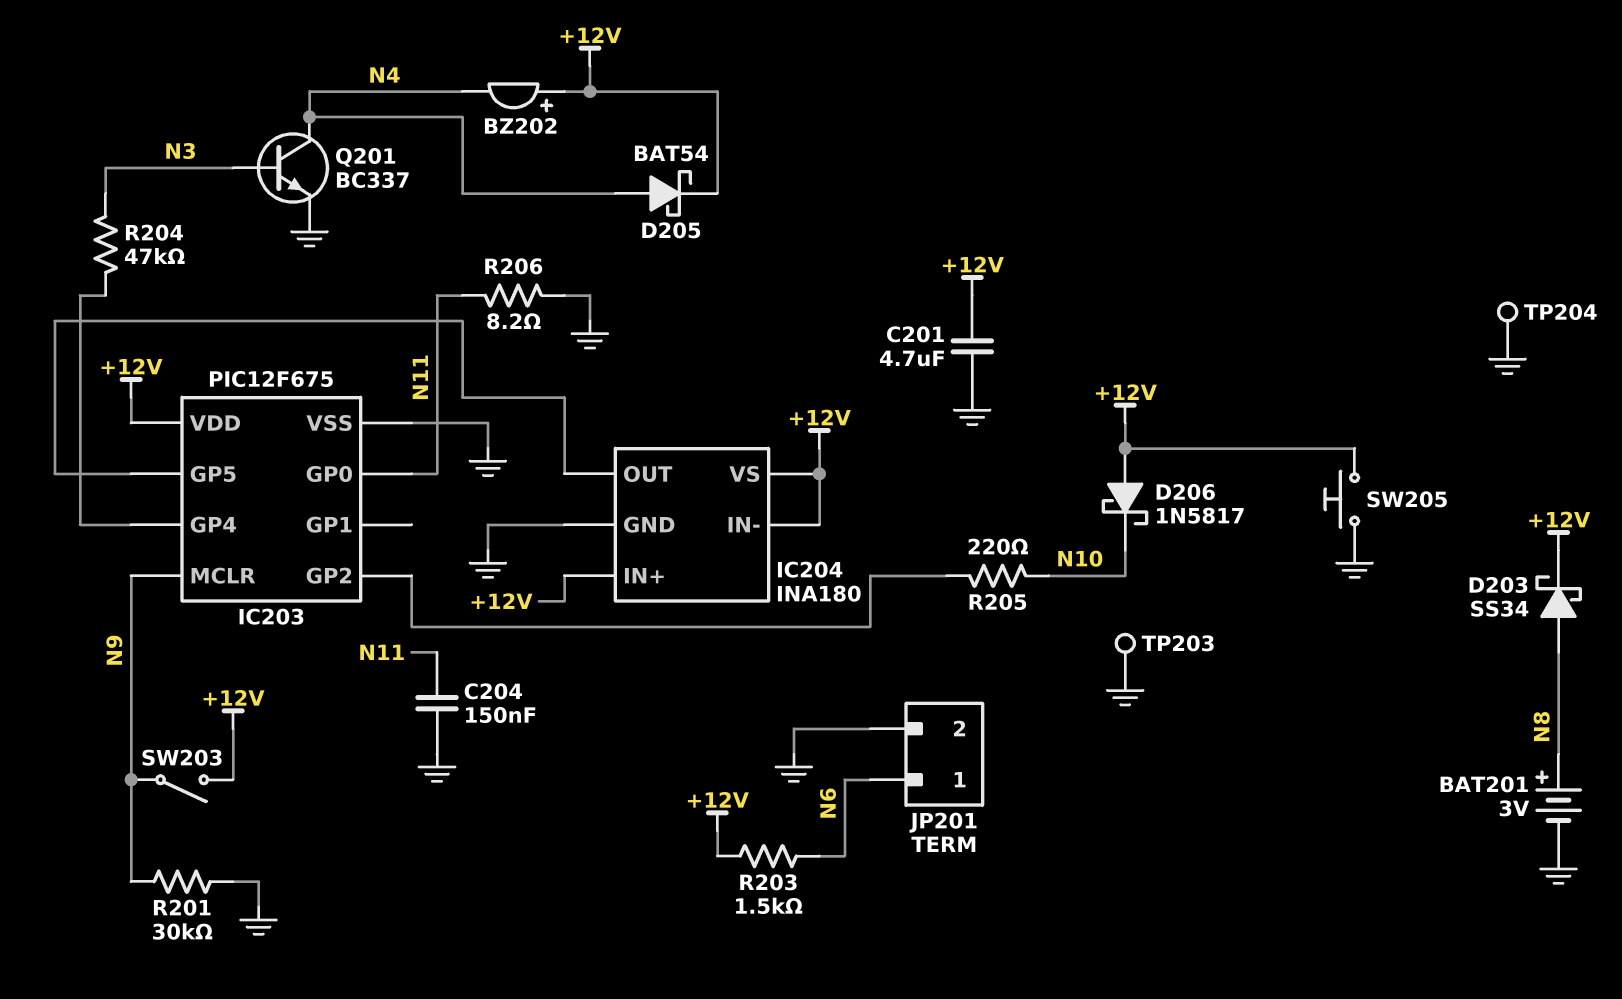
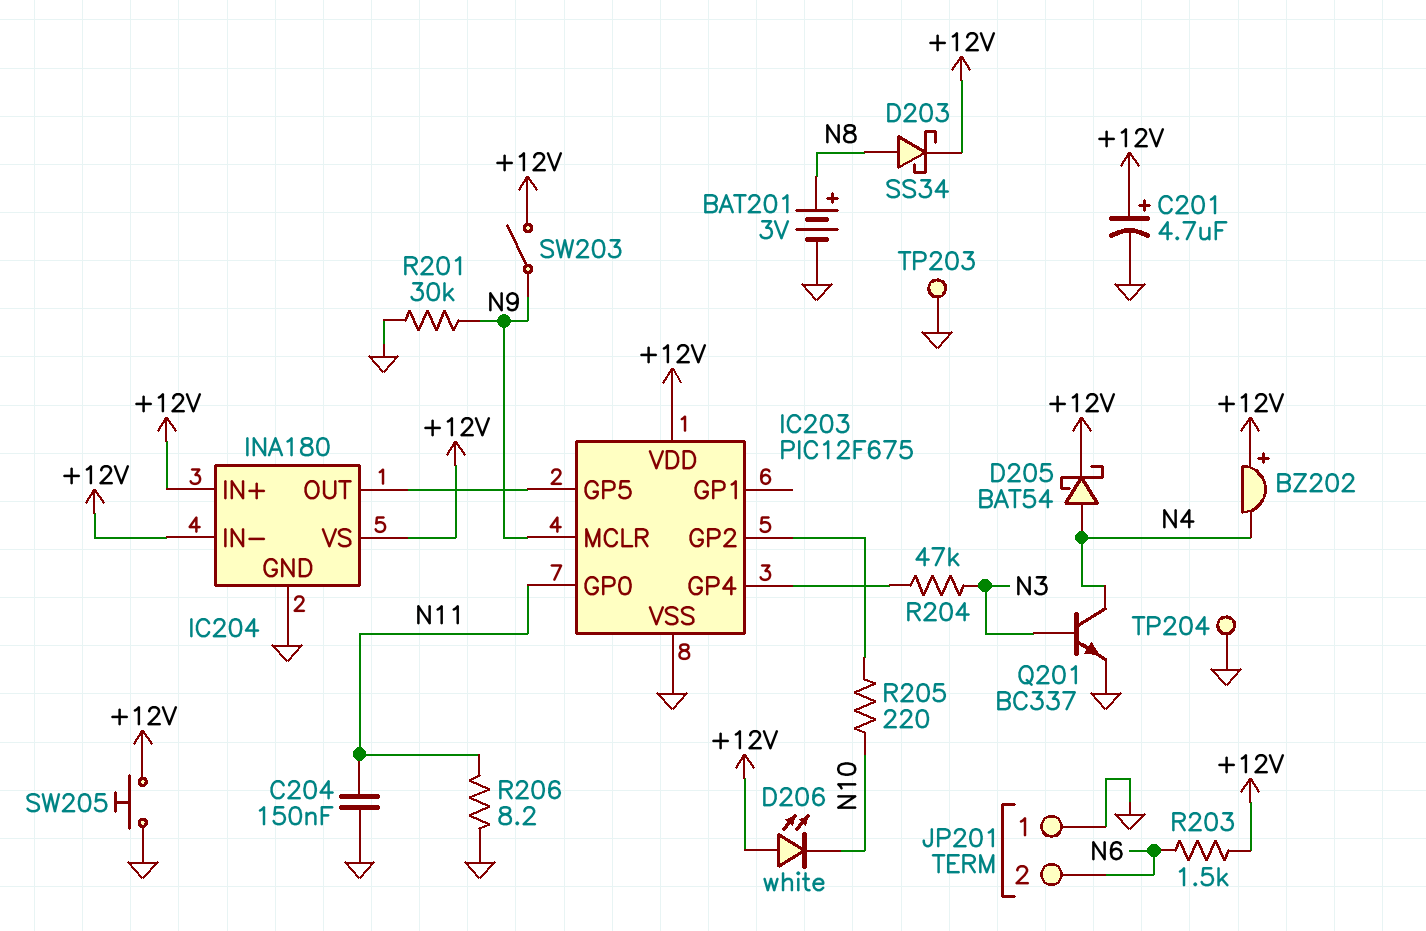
C201: 4.7uF (+12V, GND) -> 4.7uF (plus +12V, minus GND)
D206: schottky 1N5817 (A +12V, K N10) -> LED white (A +12V, K N10)
JP201 pin 1: N6 -> GND
JP201 pin 2: GND -> N6

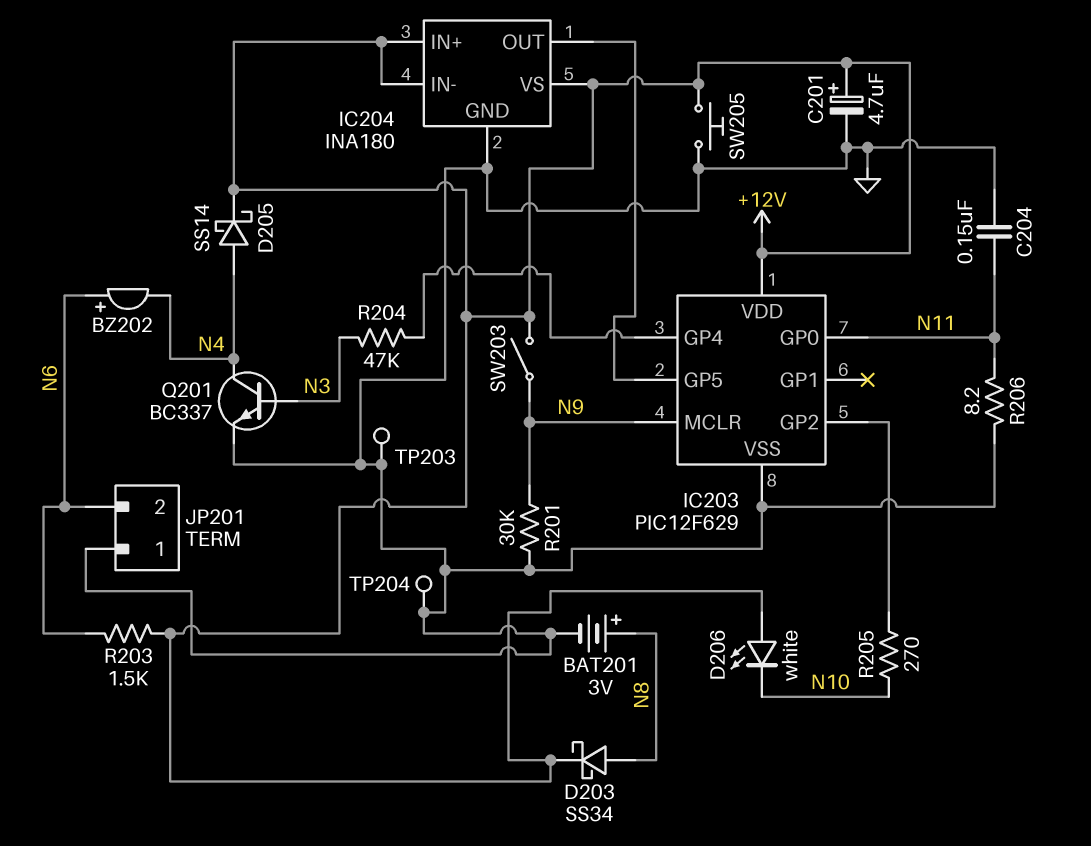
BZ202: buzzer (plus +12V, minus N4) -> buzzer (plus N6, minus N4)
D205: schottky BAT54 (A N4, K +12V) -> schottky SS14 (A N4, K +12V)
IC203: PIC12F675 -> PIC12F629
R205: 220 (IC203/GP2, N10) -> 270 (IC203/GP2, N10)

